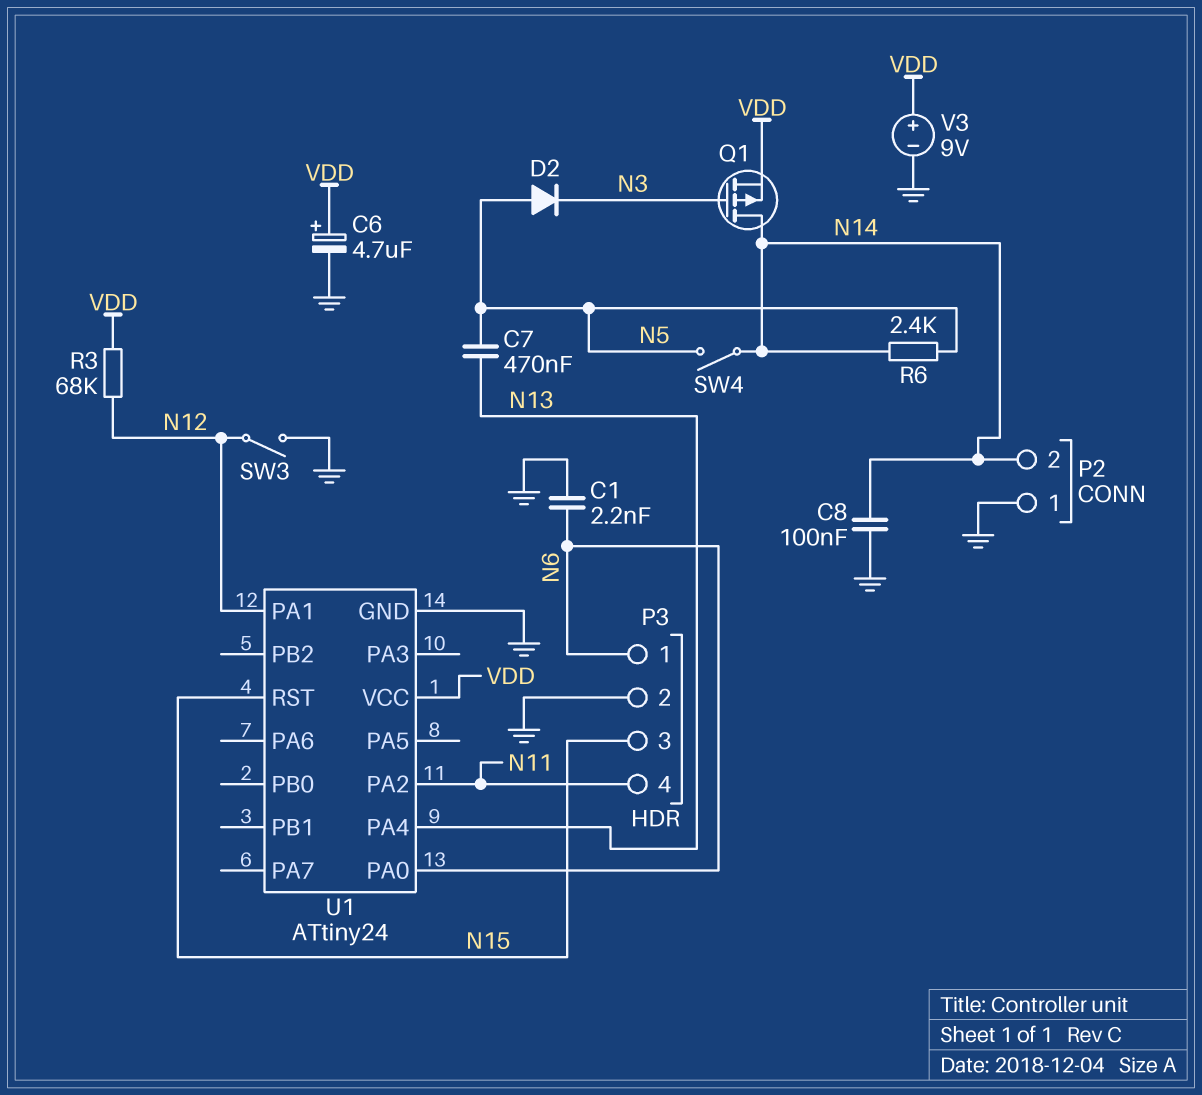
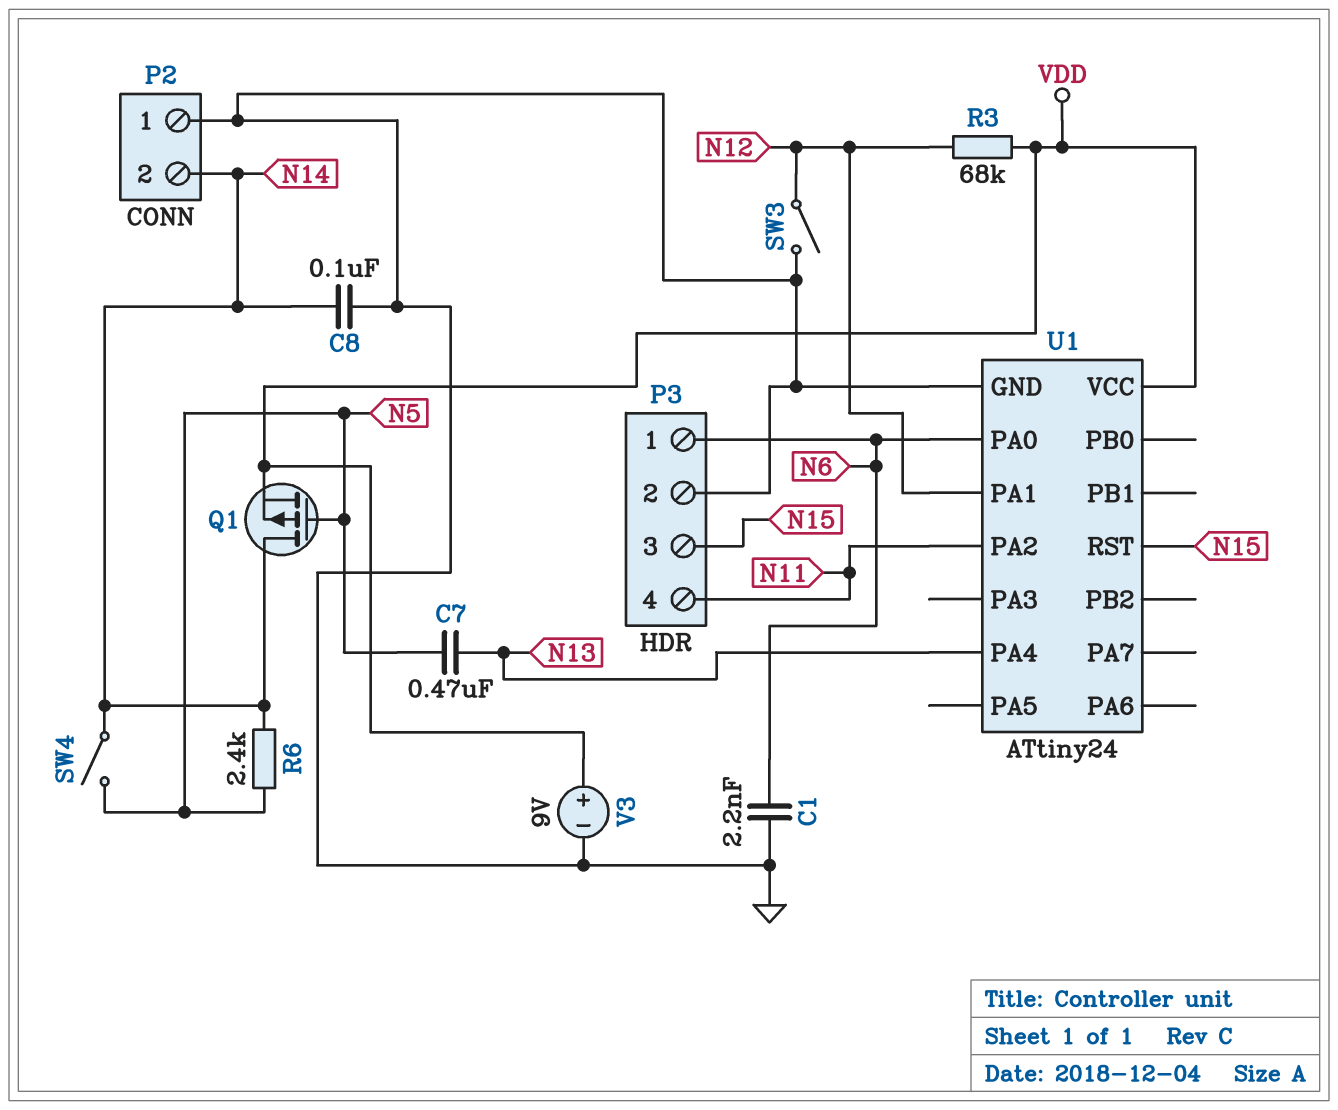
C6: 4.7uF (plus VDD, minus GND) -> none
D2: diode (A N5, K N3) -> none
Q1: PMOS (G N3, D N14, S VDD) -> PMOS (G N5, D N14, S VDD)

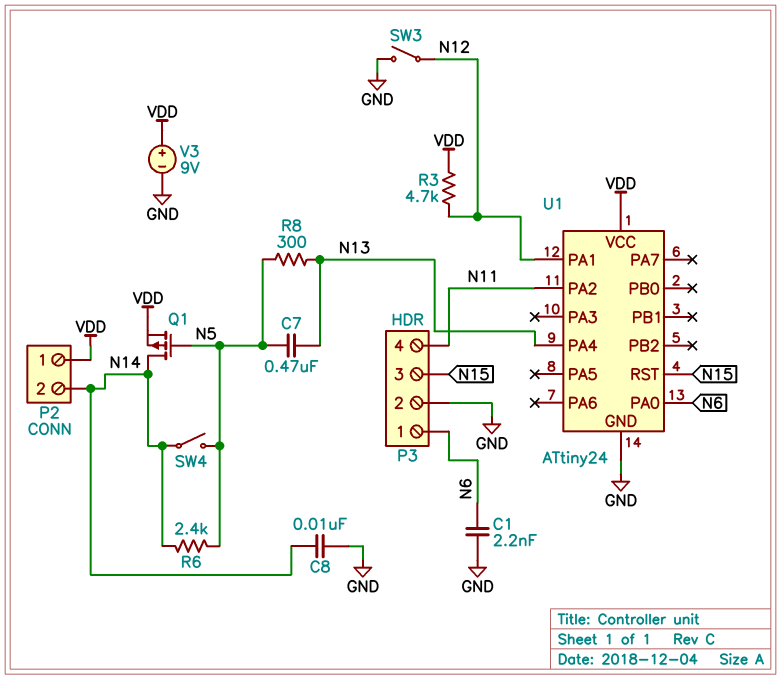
C8: 100nF (GND, N14) -> 10nF (GND, N14)
P2 pin 1: GND -> VDD
R3: 68k (N12, VDD) -> 4.7k (N12, VDD)
R8: none -> 300 (N5, N13)

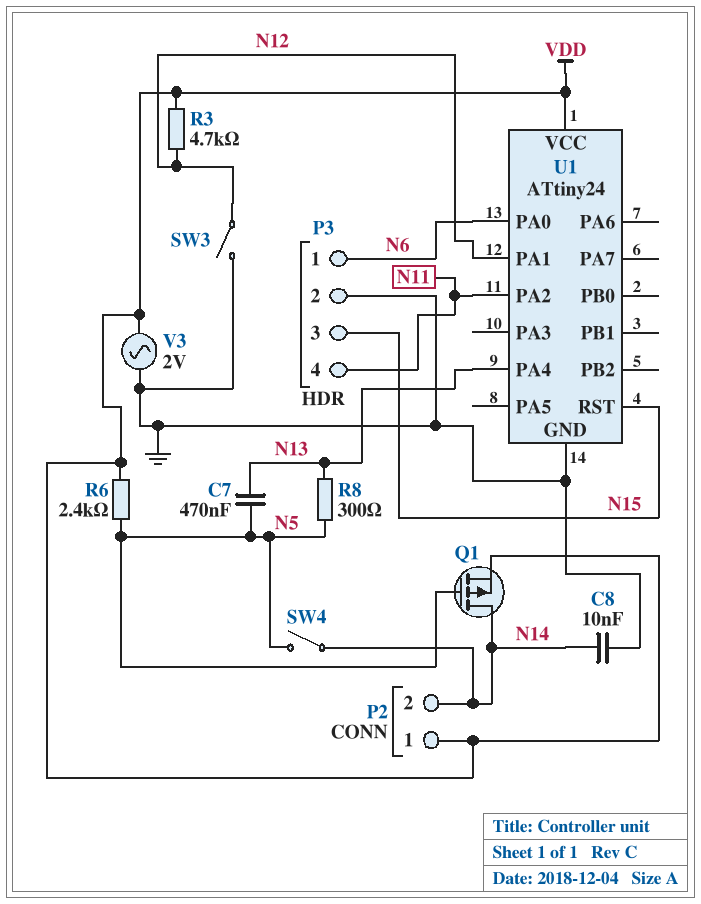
C1: 2.2nF (GND, N6) -> none
R6: 2.4k (N5, N14) -> 2.4k (N5, VDD)
V3: 9V (plus VDD, minus GND) -> AC 2V (GND, VDD)

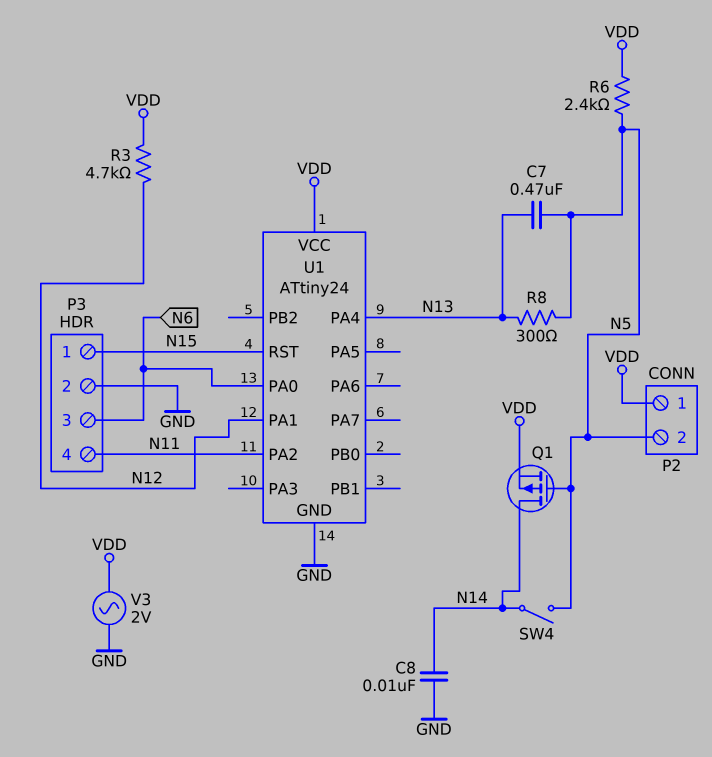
P2 pin 2: N14 -> N5
P3 pin 1: N6 -> N15
P3 pin 3: N15 -> N6
SW3: switch (GND, N12) -> none

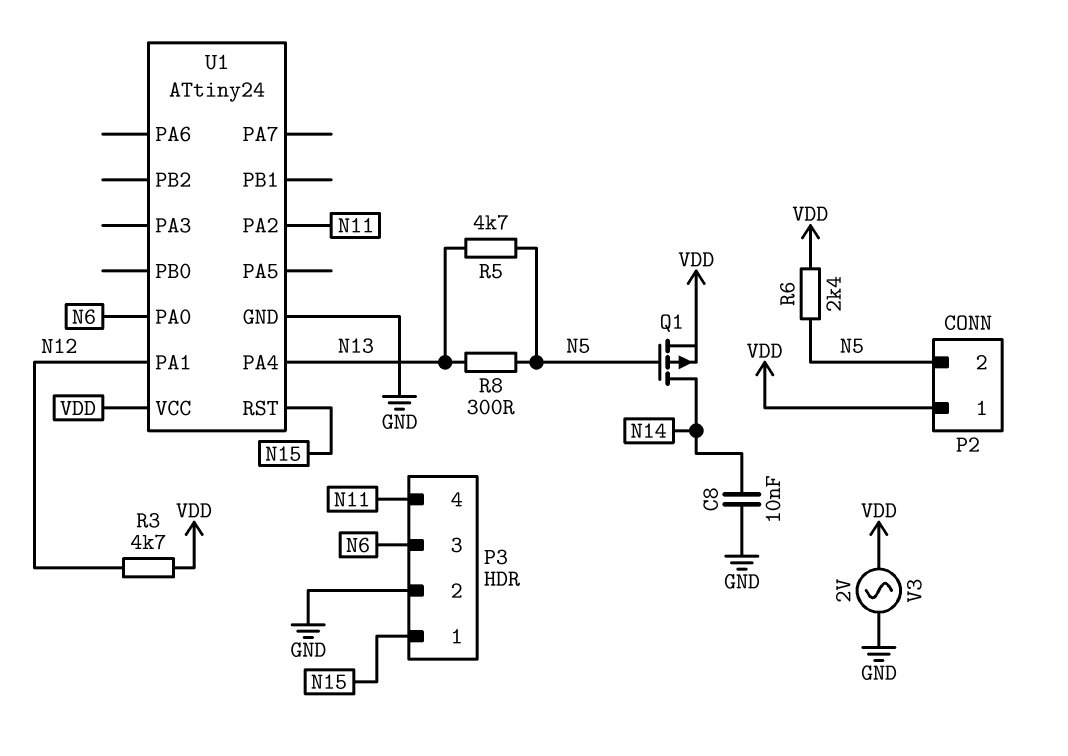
C7: 470nF (N5, N13) -> none
R5: none -> 4.7k (N5, N13)
SW4: switch (N5, N14) -> none

